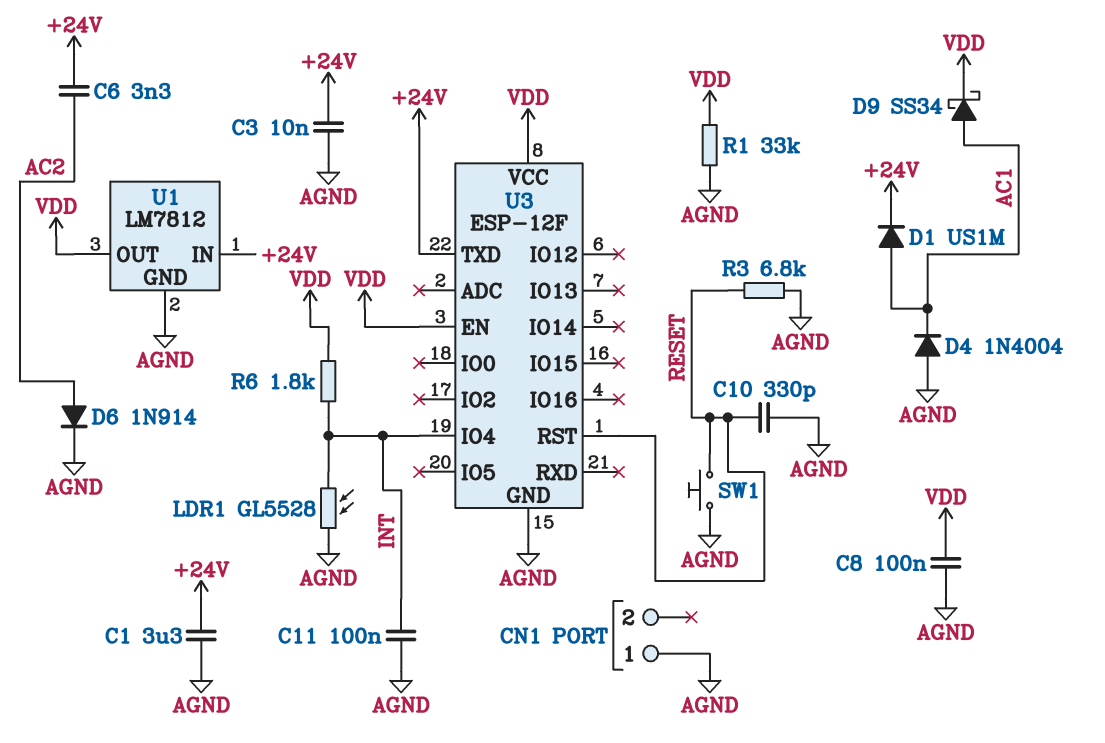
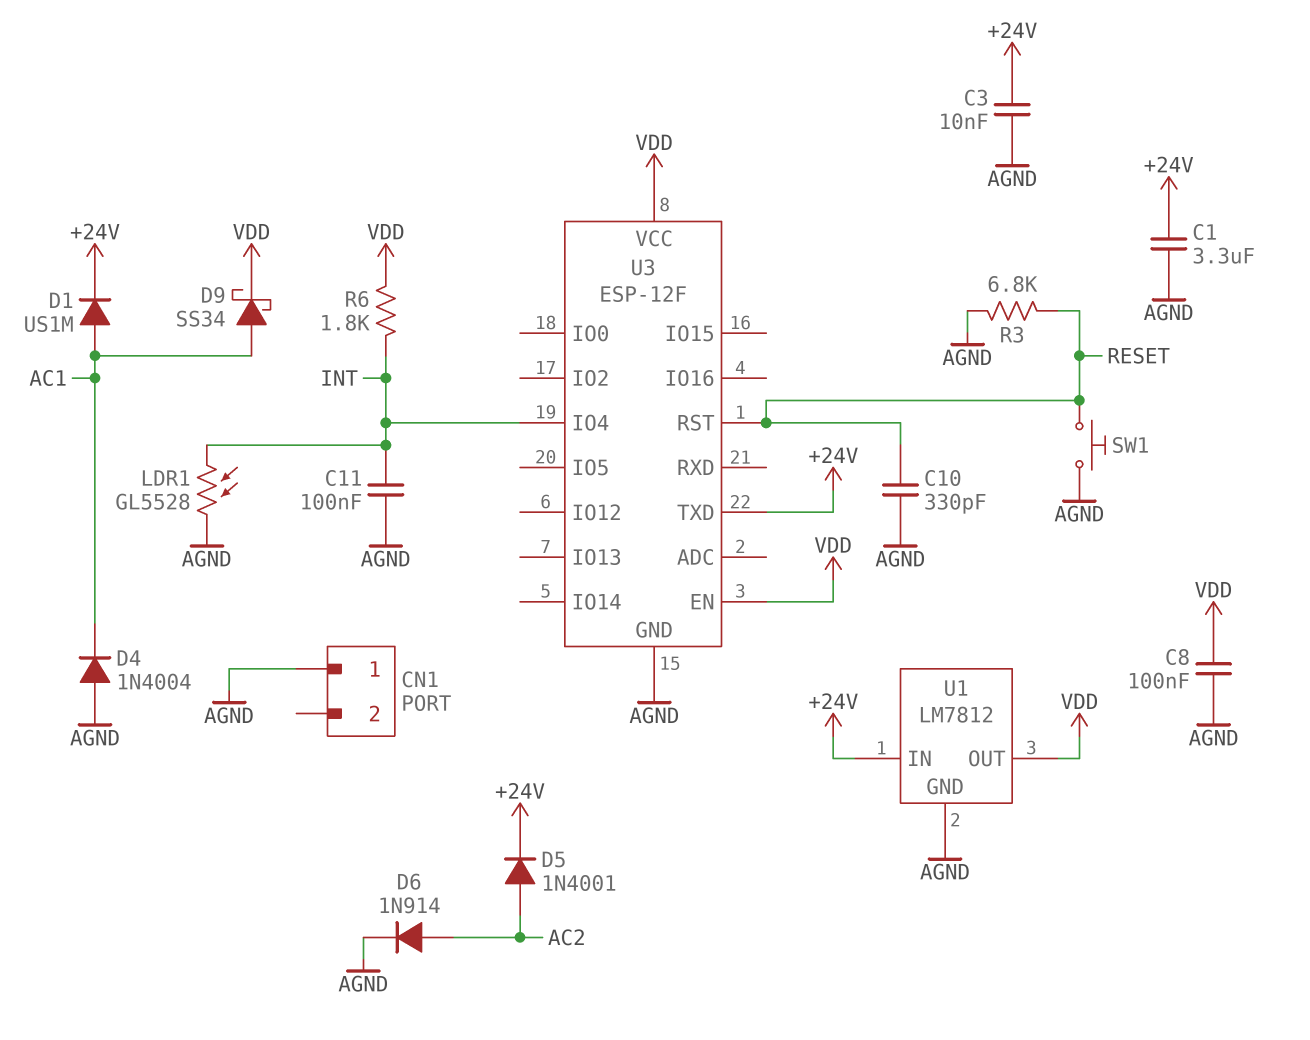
C6: 3.3nF (+24V, AC2) -> none
D5: none -> diode 1N4001 (A AC2, K +24V)
R1: 33k (AGND, VDD) -> none

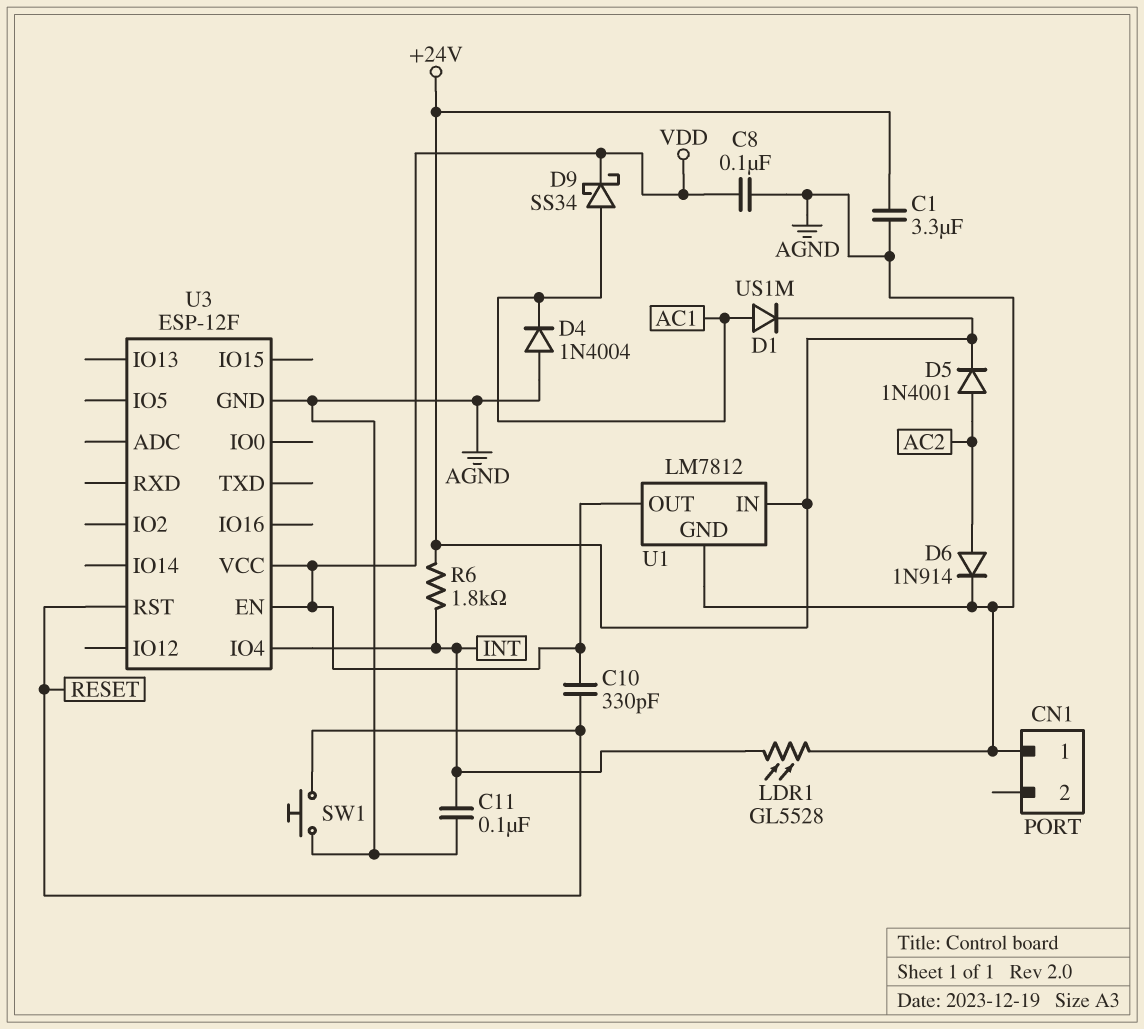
C3: 10nF (+24V, AGND) -> none
C10: 330pF (AGND, RESET) -> 330pF (RESET, VDD)
R3: 6.8k (AGND, RESET) -> none
R6: 1.8k (INT, VDD) -> 1.8k (+24V, INT)
U3 pin TXD: +24V -> none

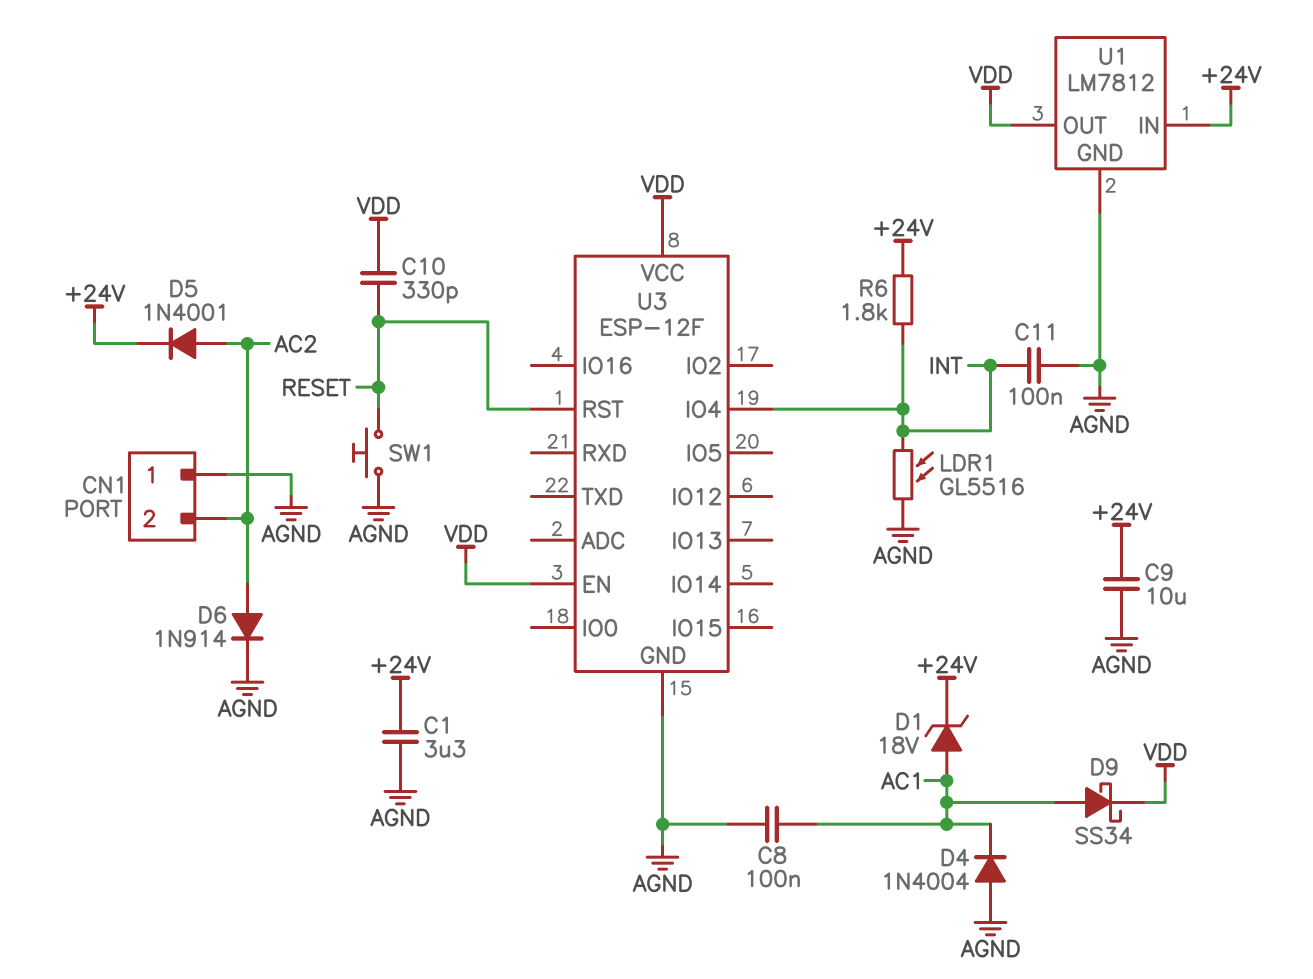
C8: 100nF (AGND, VDD) -> 100nF (AC1, AGND)
C9: none -> 10uF (+24V, AGND)
CN1 pin 2: none -> AC2
D1: diode US1M (A AC1, K +24V) -> zener 18V (A AC1, K +24V)
LDR1: GL5528 (AGND, INT) -> GL5516 (AGND, INT)

